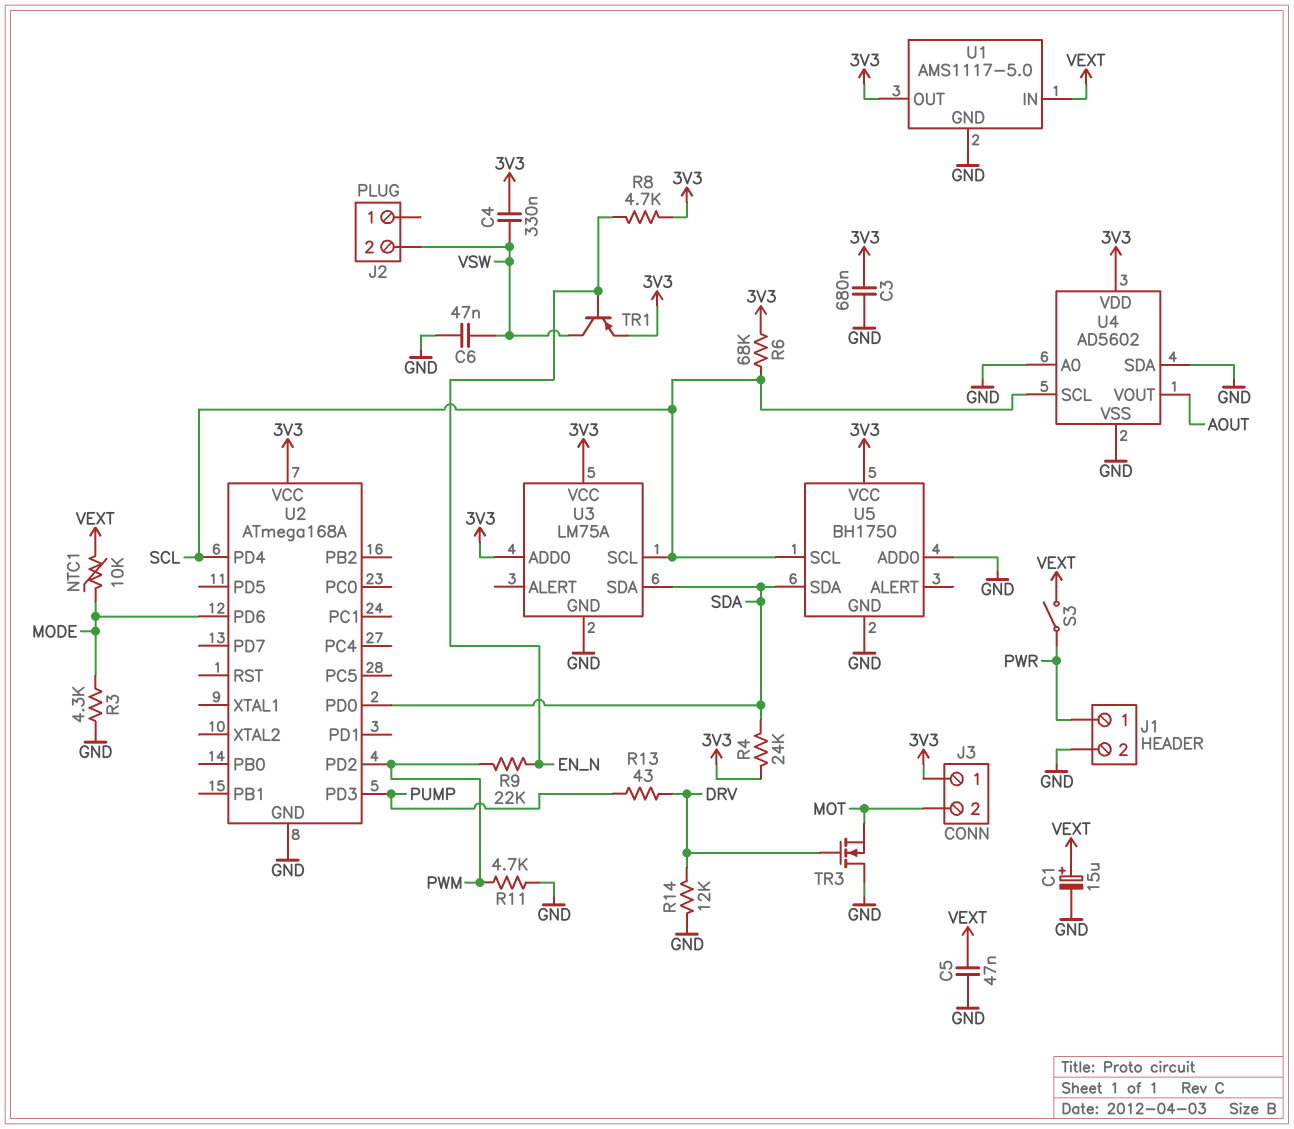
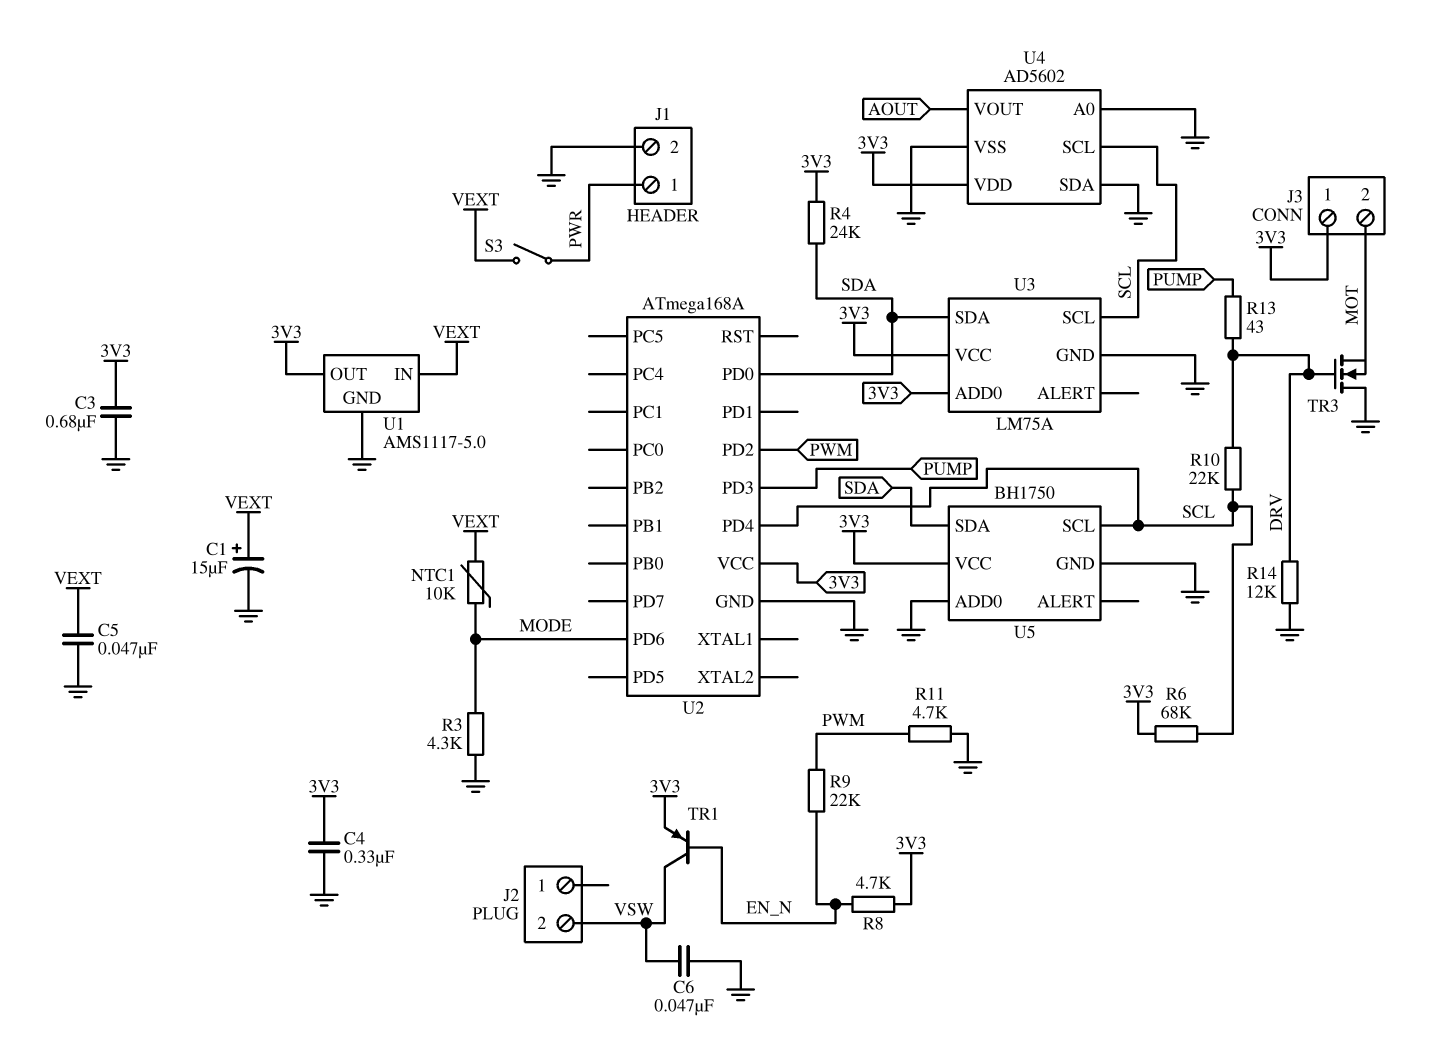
C4: 330nF (3V3, VSW) -> 330nF (3V3, GND)
R10: none -> 22k (DRV, SCL)

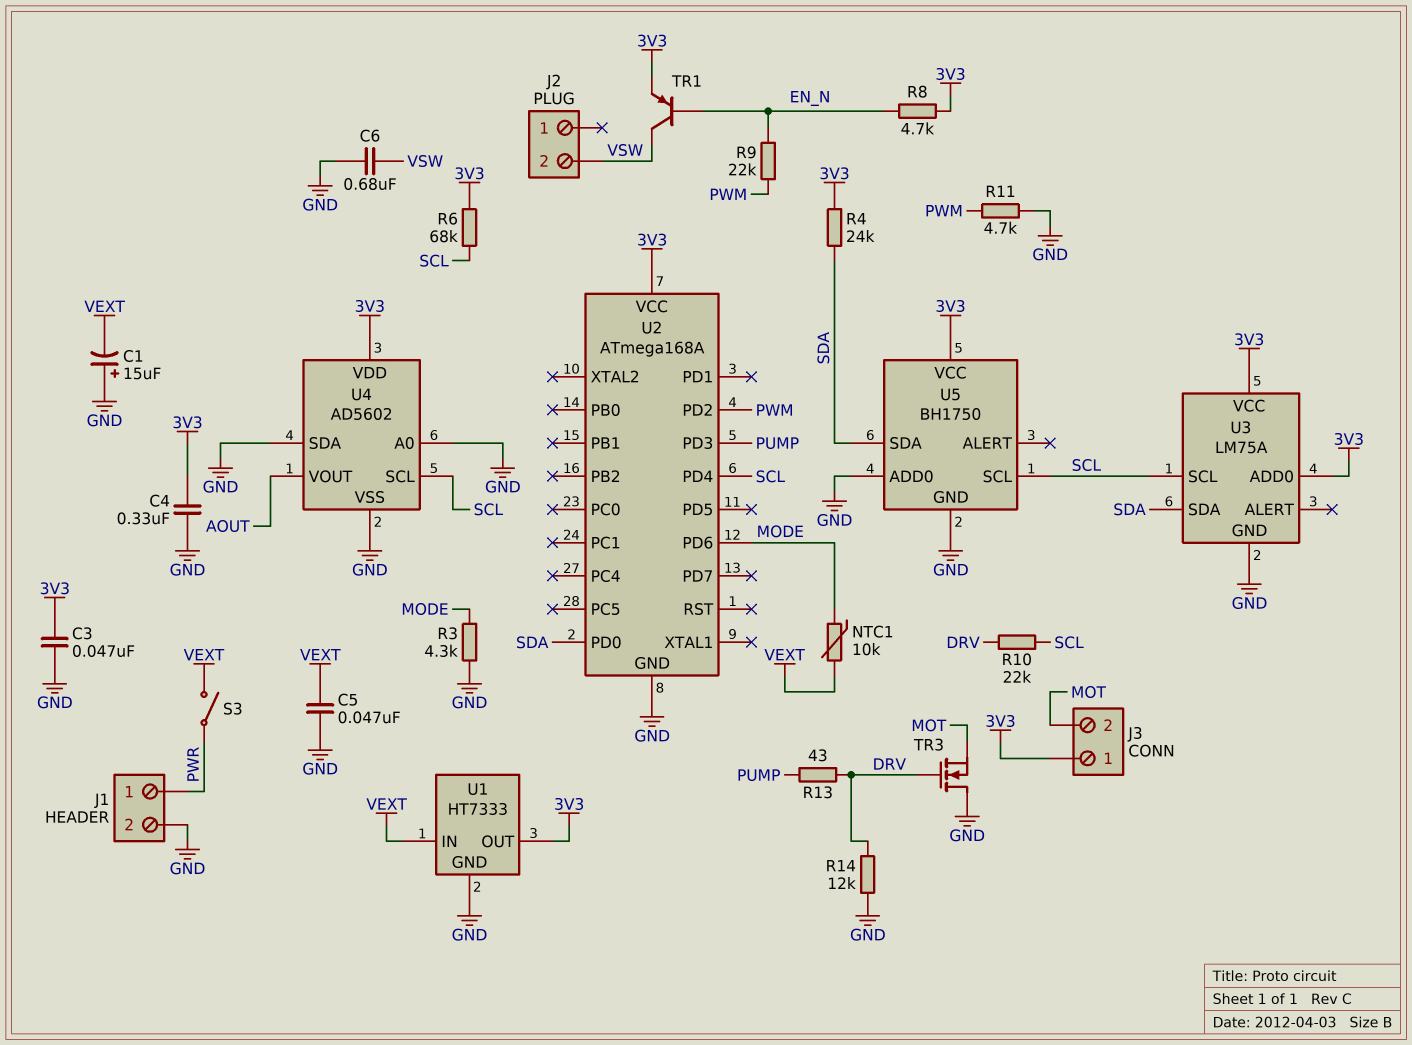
C1: 15uF (plus VEXT, minus GND) -> 15uF (plus GND, minus VEXT)
C3: 680nF (3V3, GND) -> 47nF (3V3, GND)
C6: 47nF (GND, VSW) -> 680nF (GND, VSW)
U1: AMS1117-5.0 -> HT7333

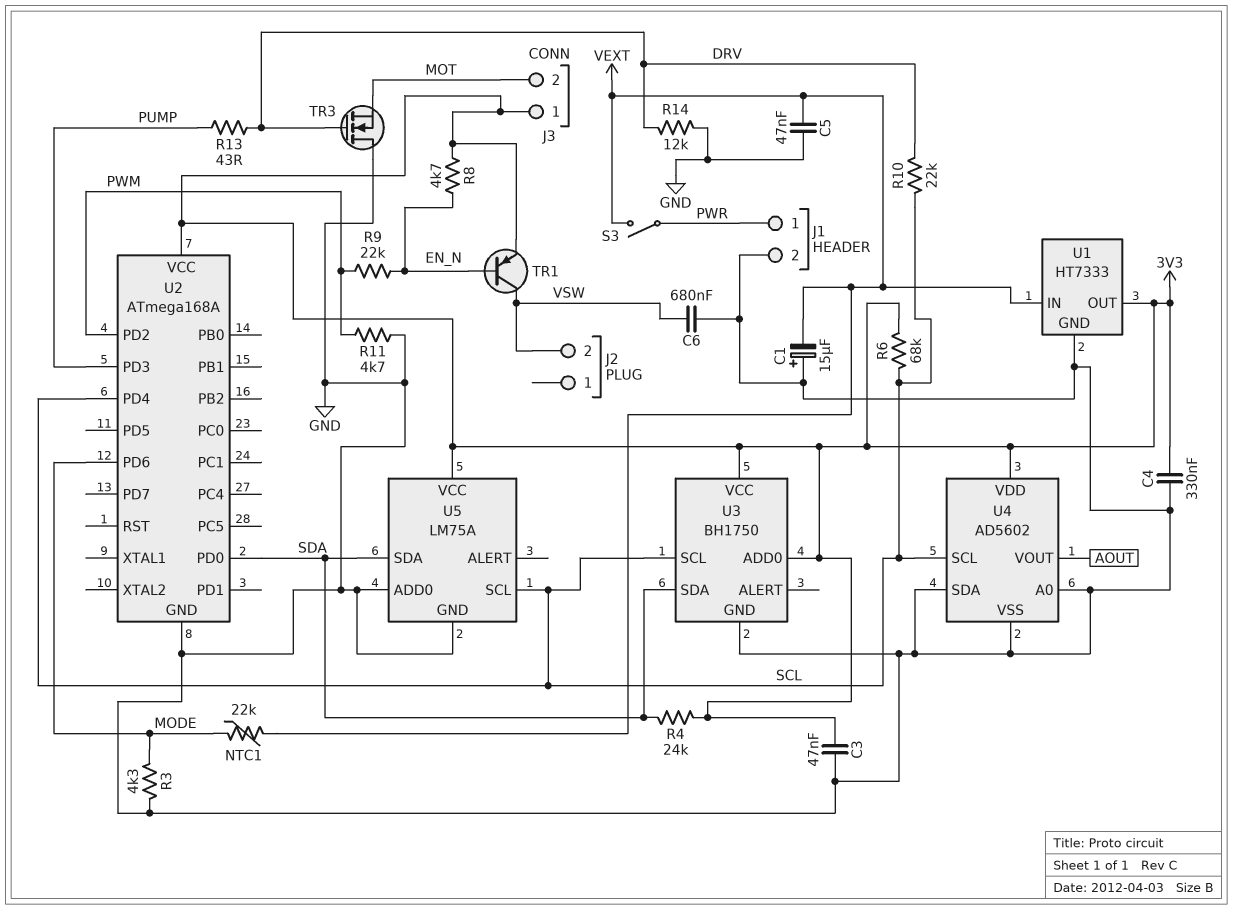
NTC1: 10k (MODE, VEXT) -> 22k (MODE, VEXT)
U3: LM75A -> BH1750
U5: BH1750 -> LM75A

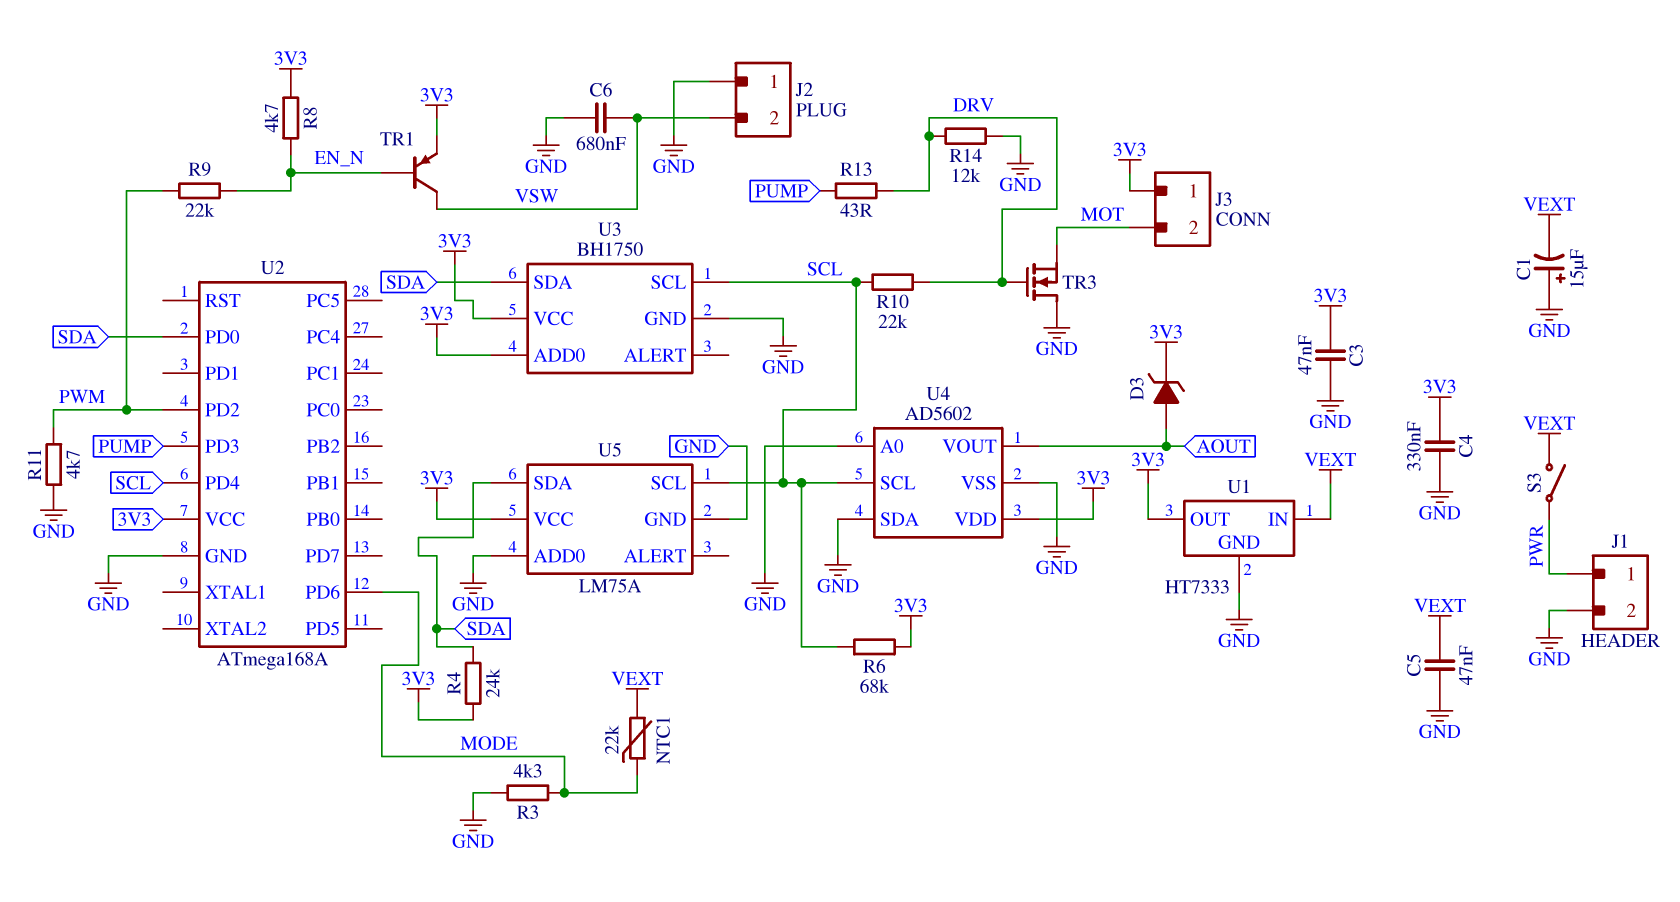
D3: none -> zener (A AOUT, K 3V3)
J2 pin 1: none -> GND

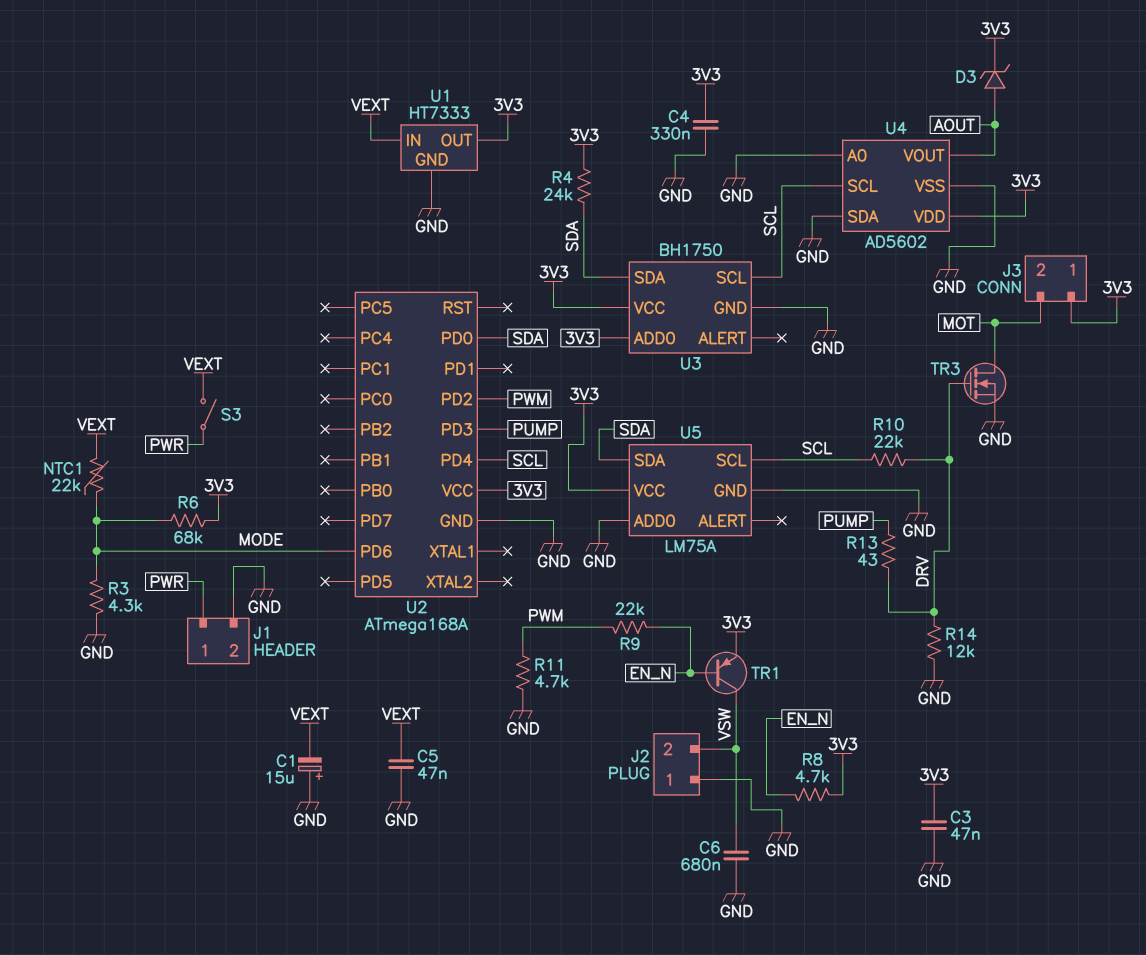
R6: 68k (3V3, SCL) -> 68k (3V3, MODE)
TR3: NMOS (G DRV, D GND, S MOT) -> NMOS (G DRV, D MOT, S GND)

